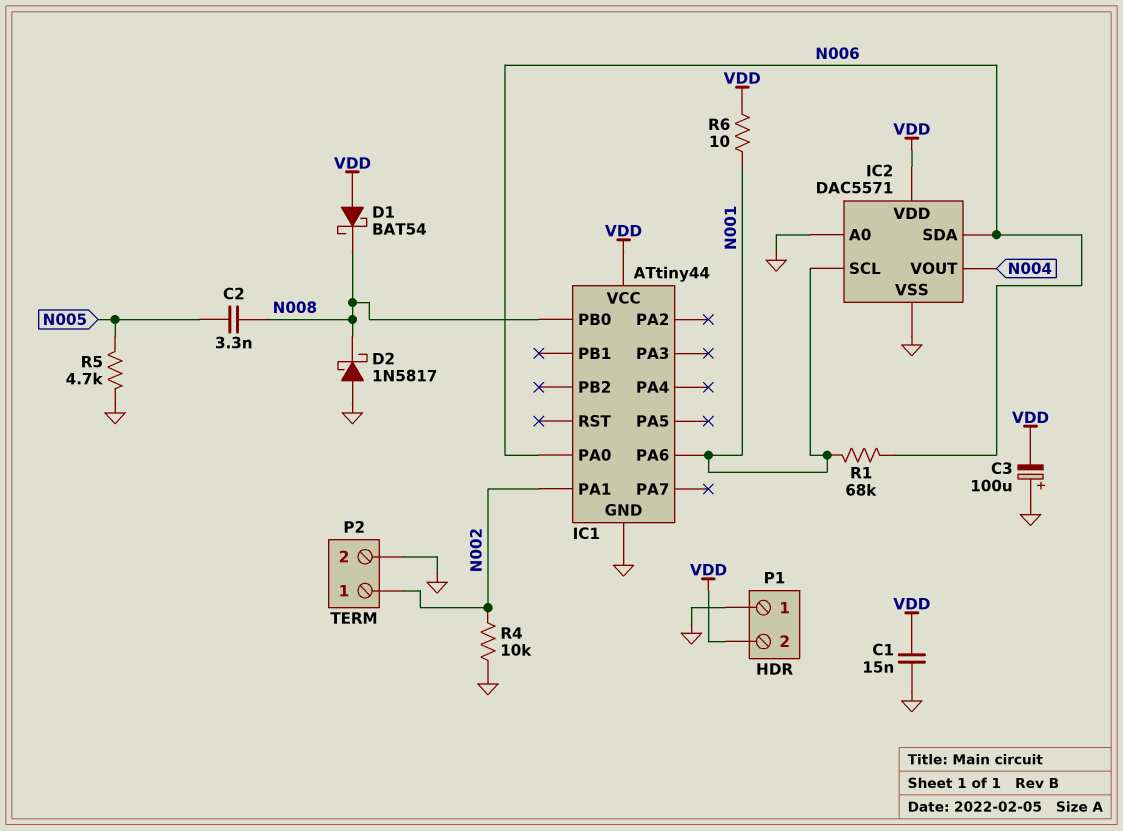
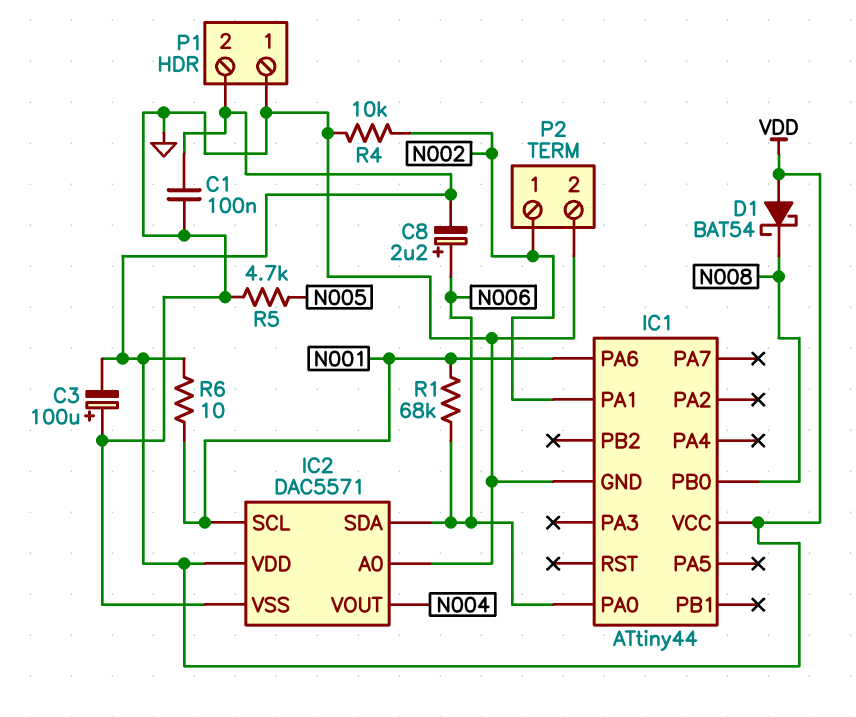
C1: 15nF (GND, VDD) -> 100nF (GND, VDD)
C2: 3.3nF (N005, N008) -> none
C8: none -> 2.2uF (plus N006, minus VDD)
D2: schottky 1N5817 (A GND, K N008) -> none

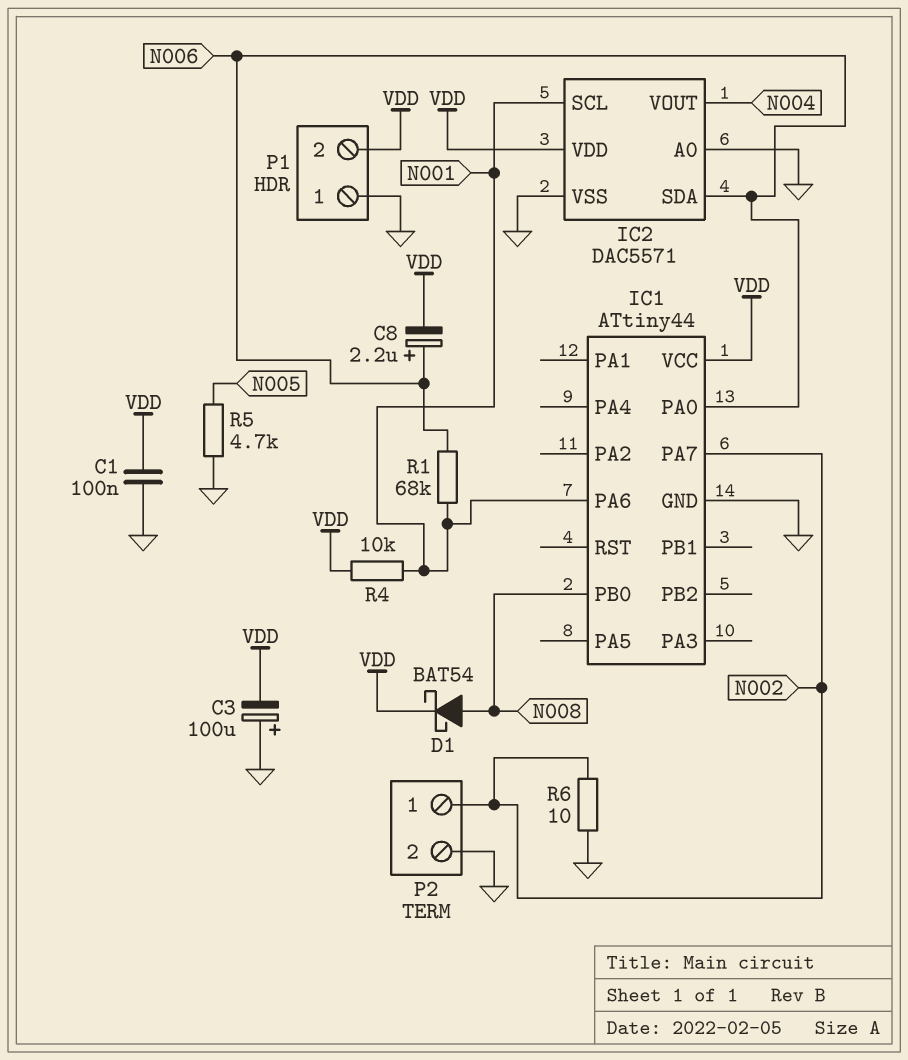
D1: schottky BAT54 (A VDD, K N008) -> schottky BAT54 (A N008, K VDD)
IC1 pin PA1: N002 -> none
IC1 pin PA7: none -> N002
R4: 10k (GND, N002) -> 10k (N001, VDD)
R6: 10 (N001, VDD) -> 10 (GND, N002)

